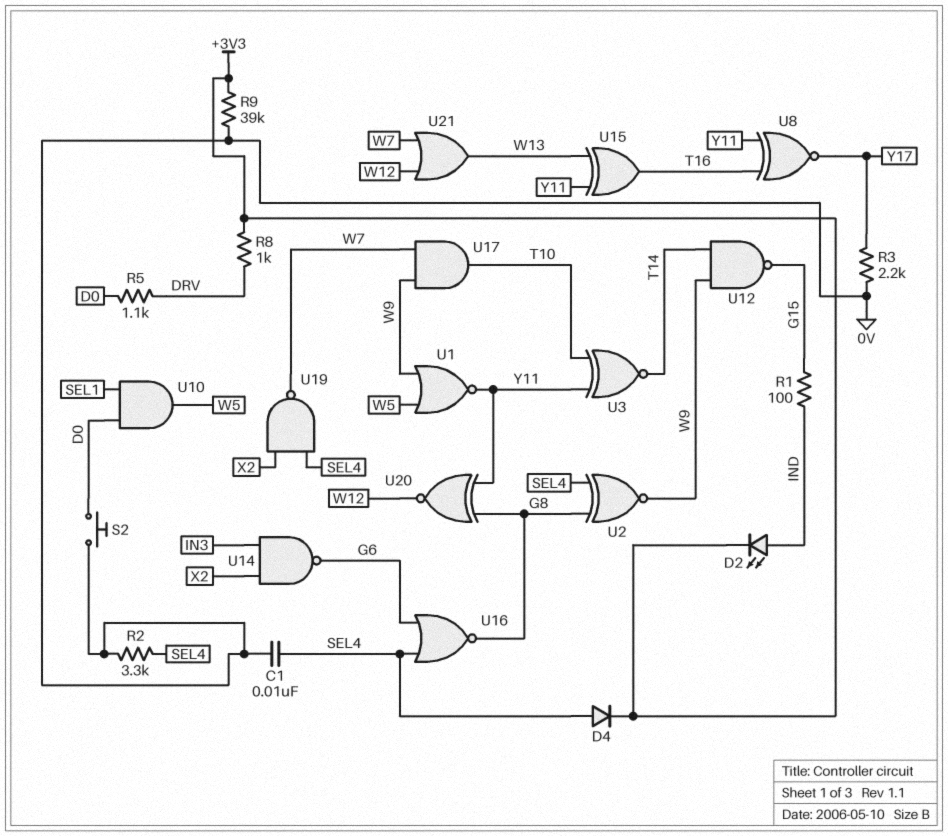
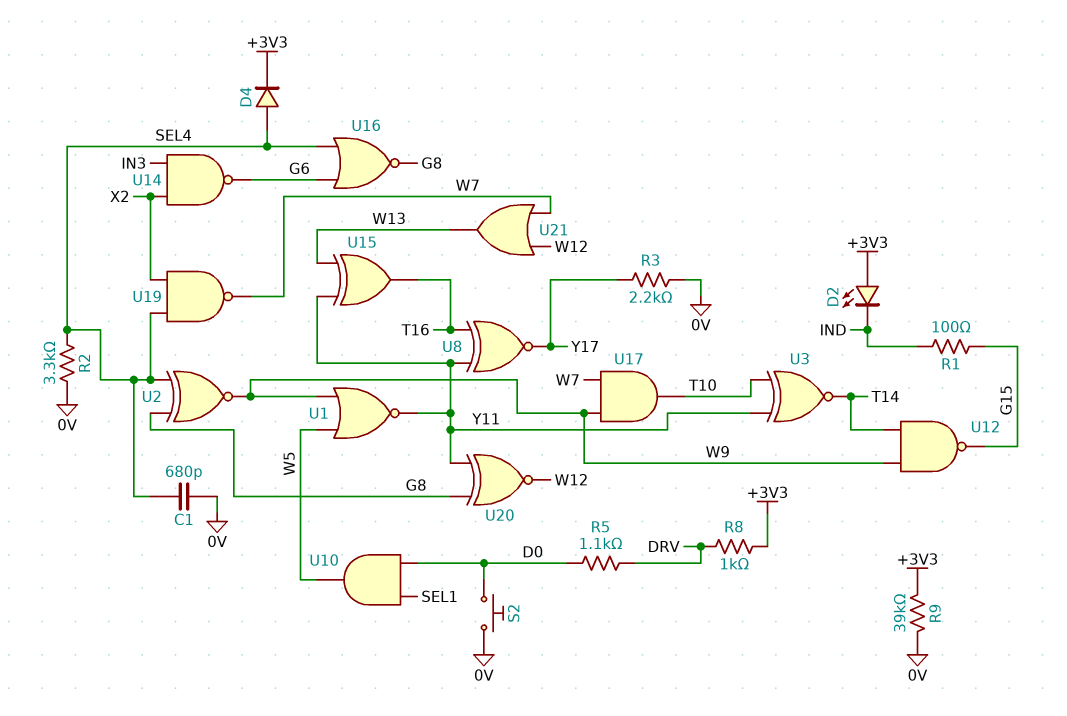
C1: 10nF (0V, SEL4) -> 680pF (0V, SEL4)
D2: LED (A IND, K +3V3) -> LED (A +3V3, K IND)

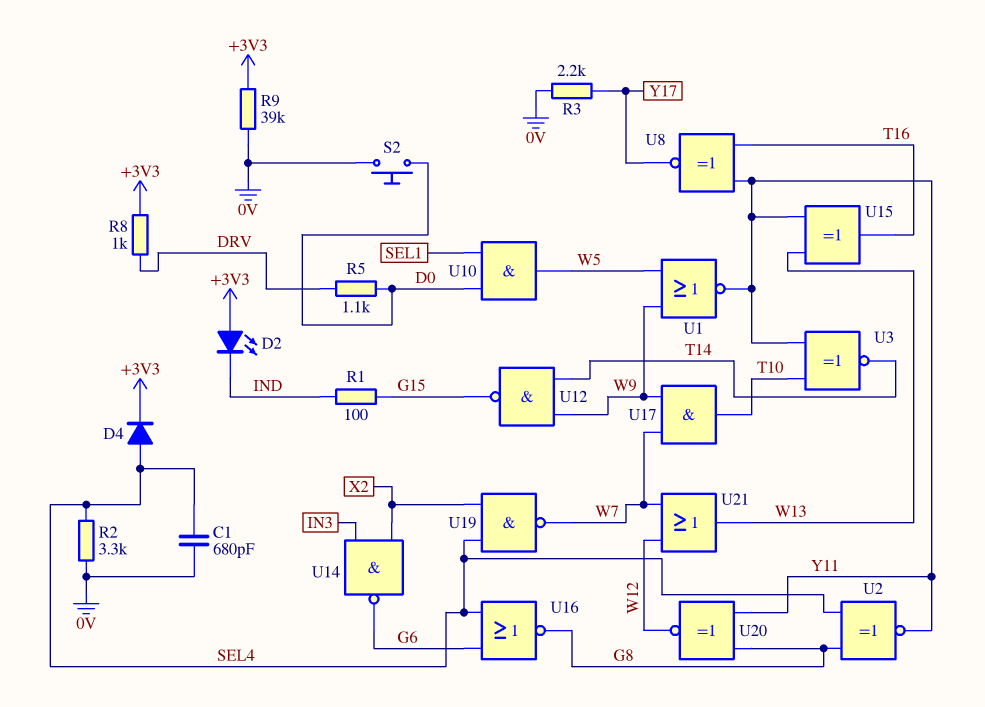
U2: XNOR (in G8, in SEL4, out W9) -> XNOR (in G8, in SEL4, out Y11)

